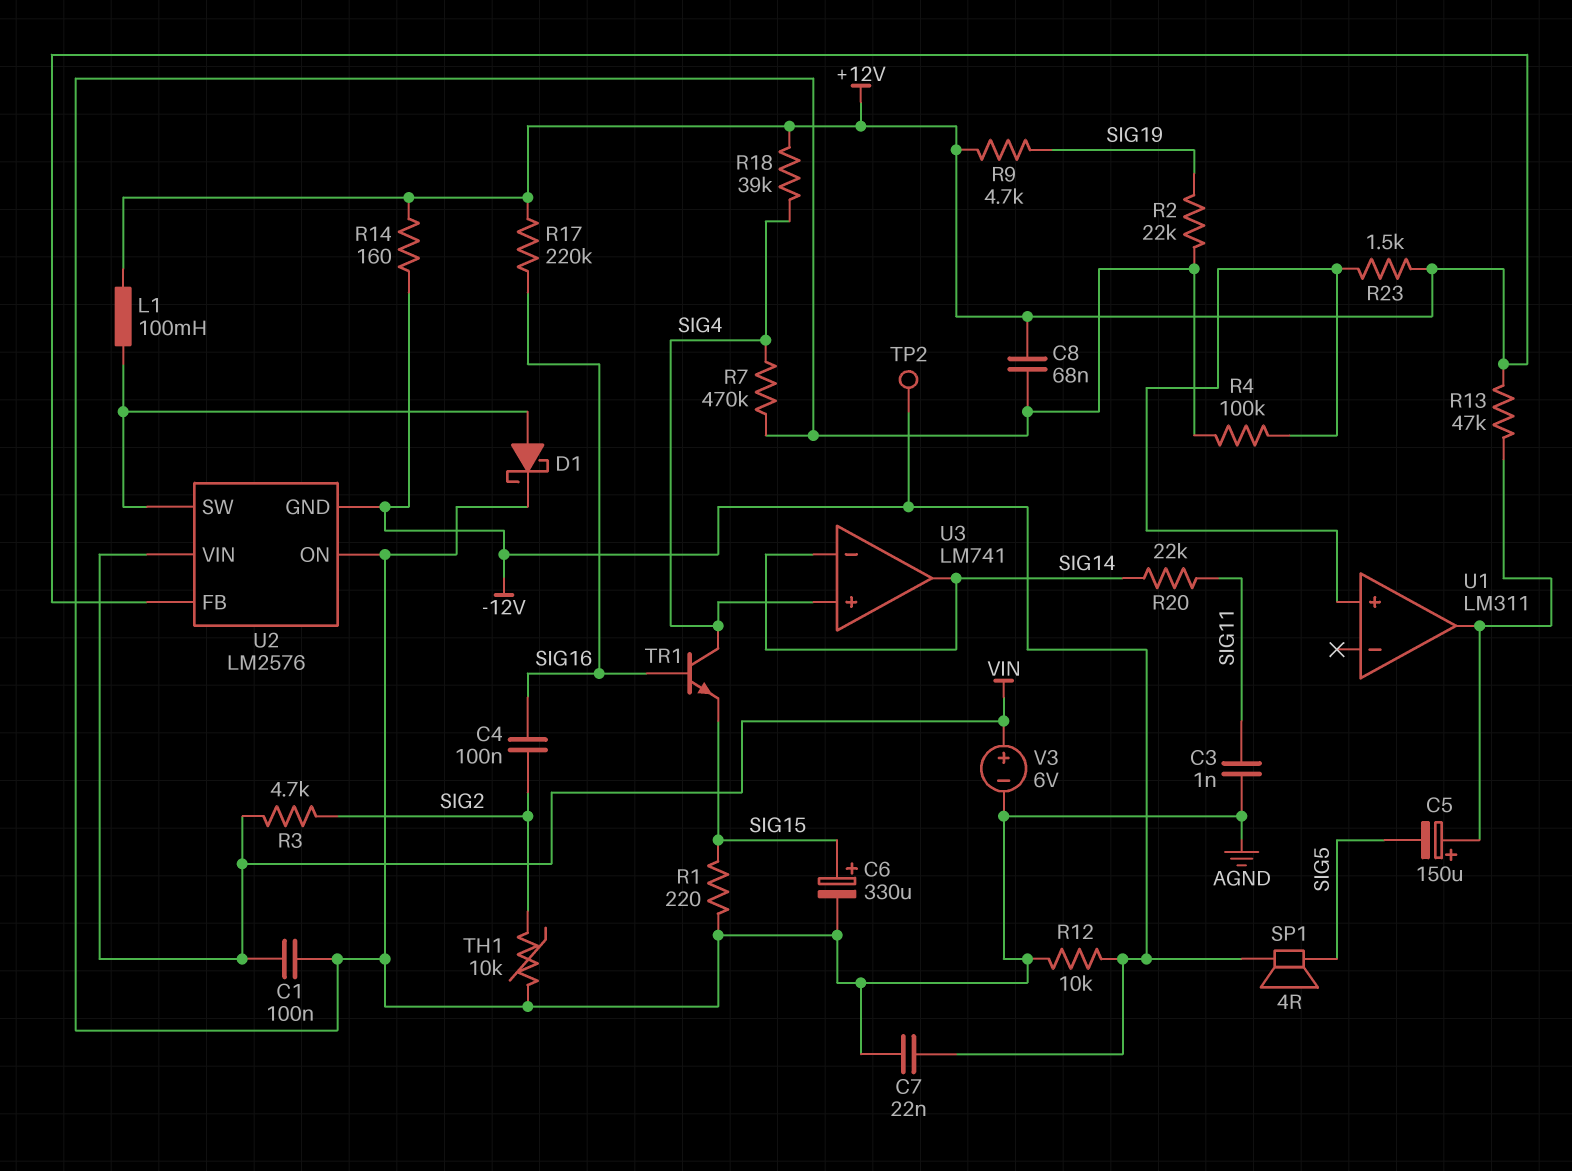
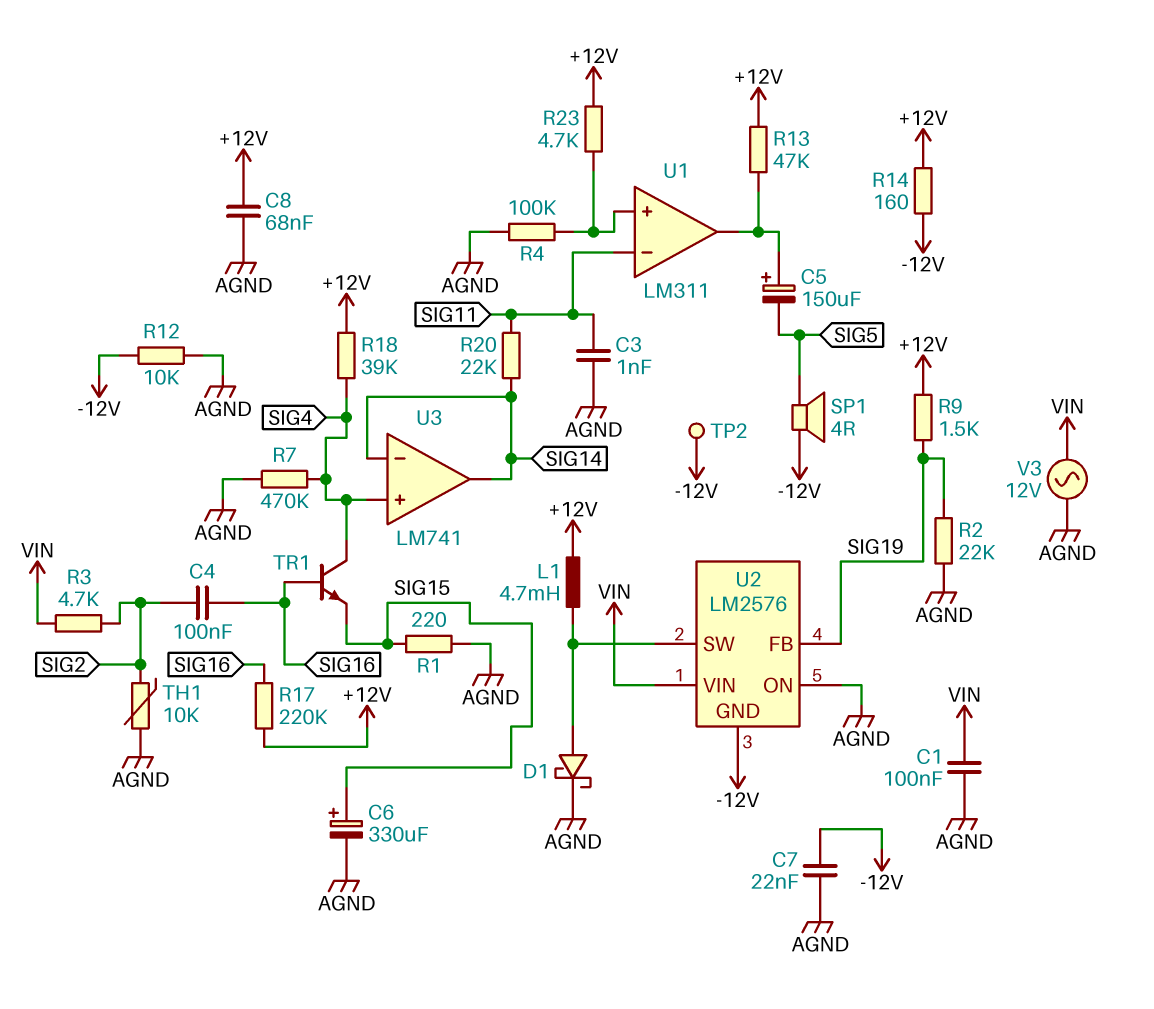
L1: 100mH (+12V, U2/SW) -> 4.7mH (+12V, U2/SW)
R9: 4.7k (+12V, SIG19) -> 1.5k (+12V, SIG19)
R23: 1.5k (+12V, U1/in+) -> 4.7k (+12V, U1/in+)
U1 pin in-: none -> SIG11
U2 pin FB: +12V -> SIG19
V3: 6V (plus VIN, minus AGND) -> AC 12V (AGND, VIN)

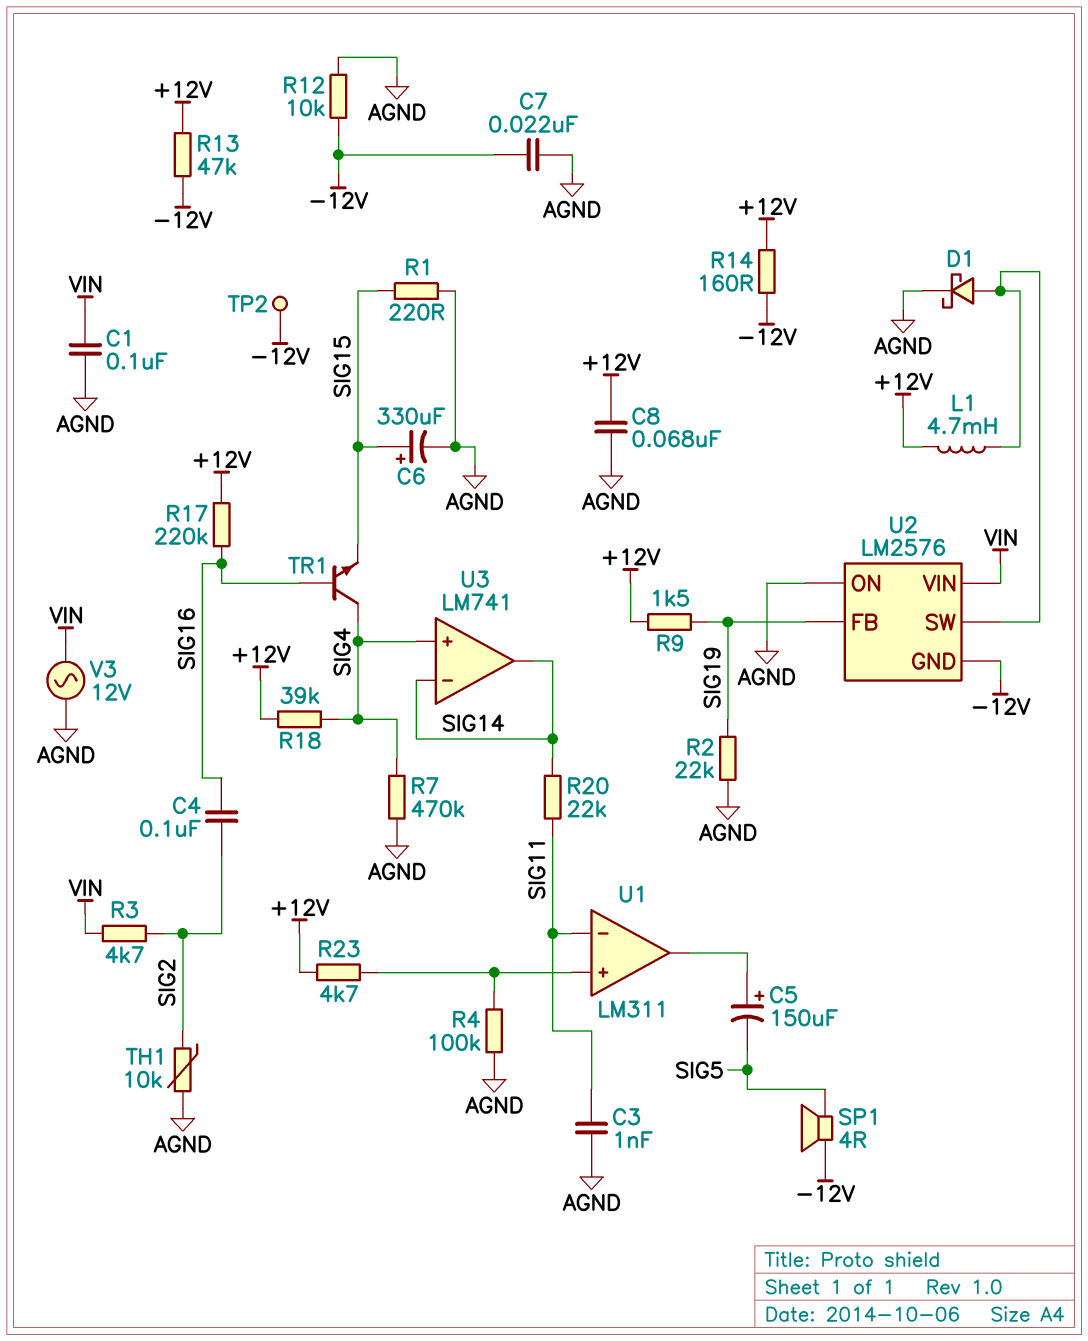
R13: 47k (+12V, U1/out) -> 47k (+12V, -12V)

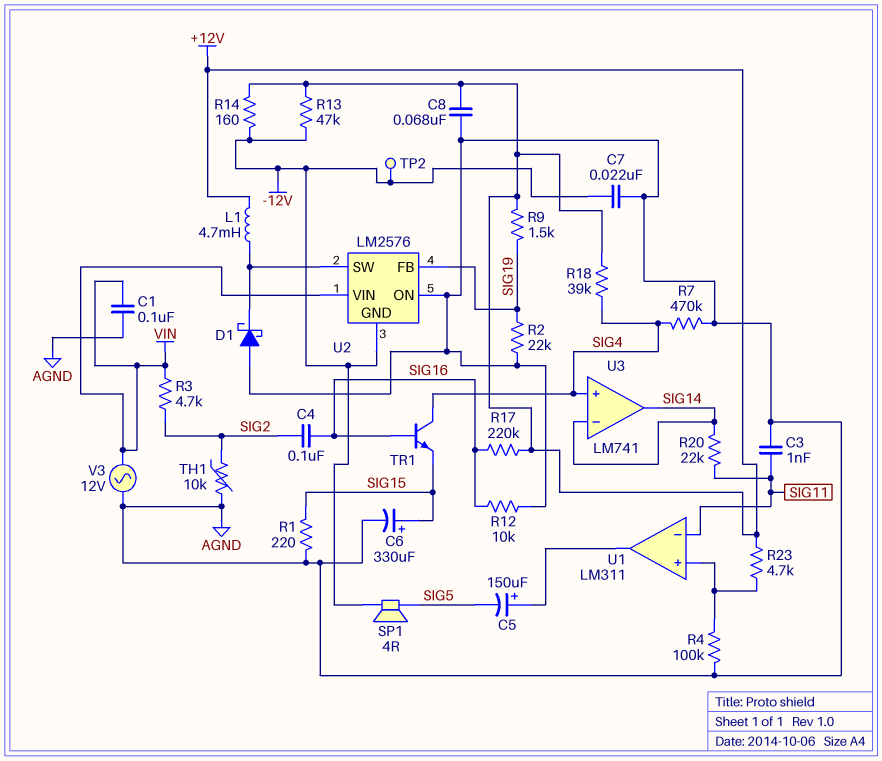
D1: schottky (A U2/SW, K AGND) -> schottky (A AGND, K U2/SW)
R12: 10k (-12V, AGND) -> 10k (AGND, SIG16)

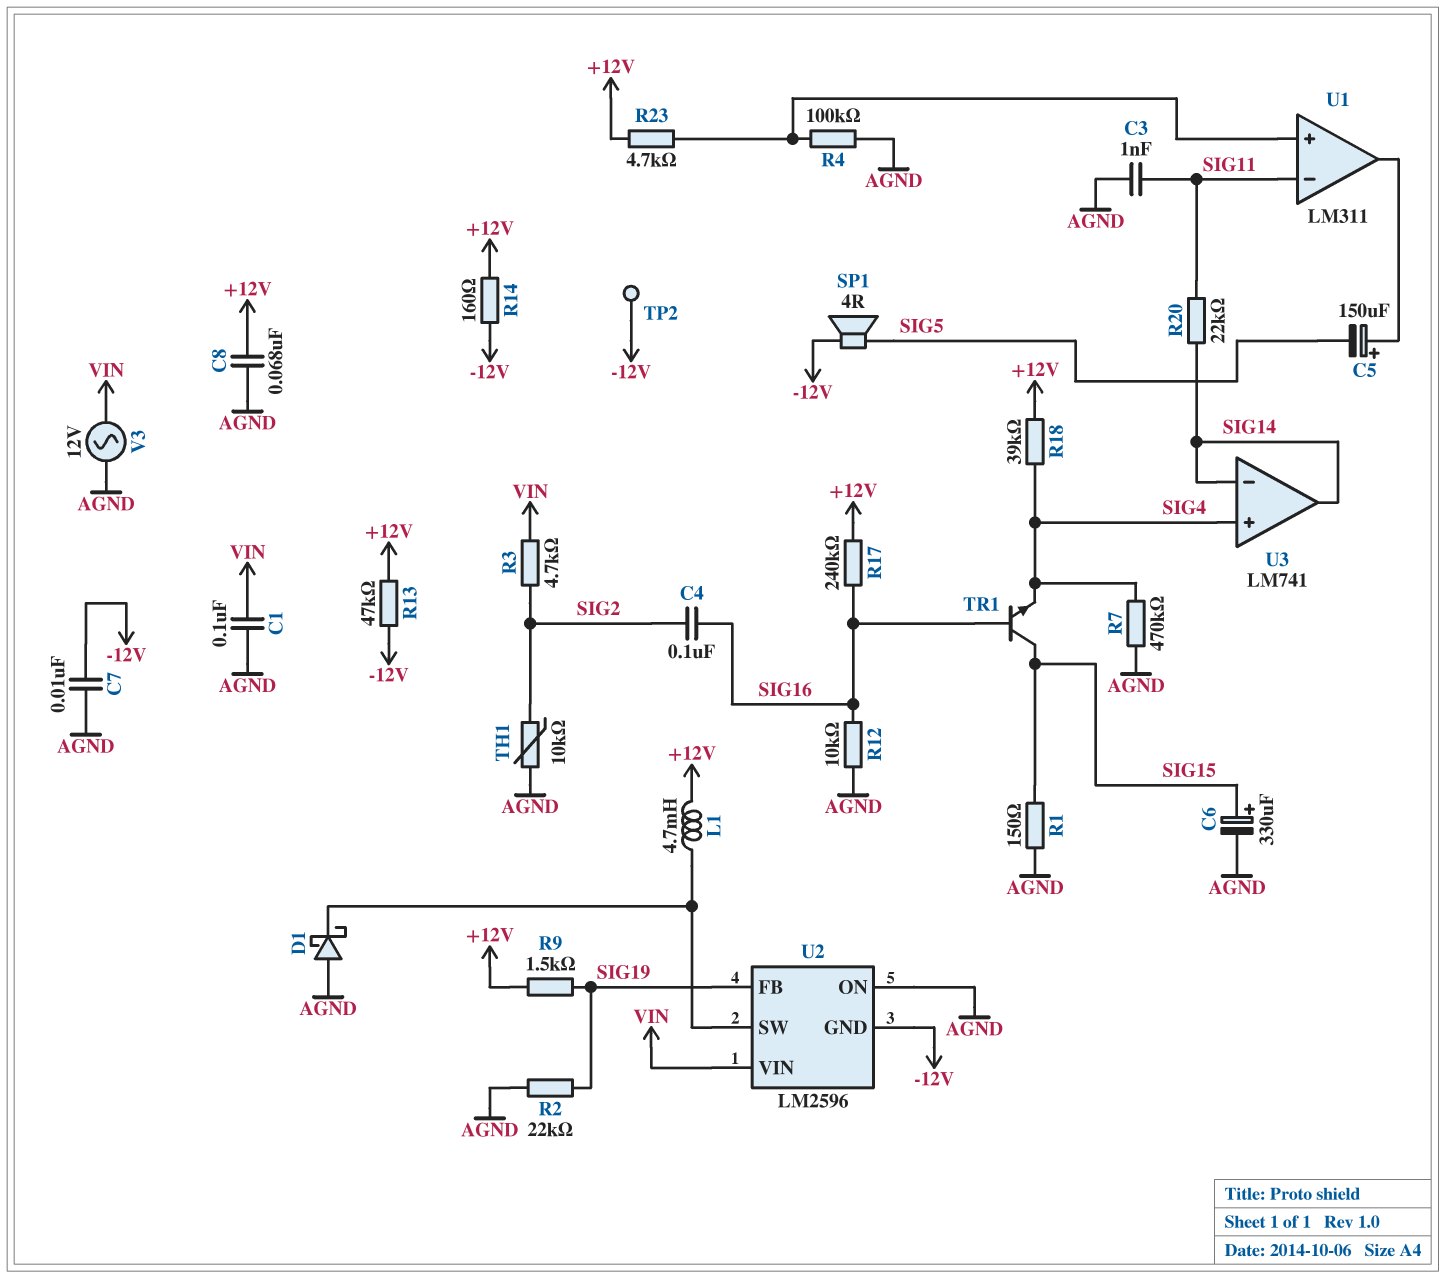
C7: 22nF (-12V, AGND) -> 10nF (-12V, AGND)
R1: 220 (AGND, SIG15) -> 150 (AGND, SIG15)
R17: 220k (+12V, SIG16) -> 240k (+12V, SIG16)
TR1: NPN (B SIG16, C SIG4, E SIG15) -> NPN (B SIG16, C SIG15, E SIG4)
U2: LM2576 -> LM2596

